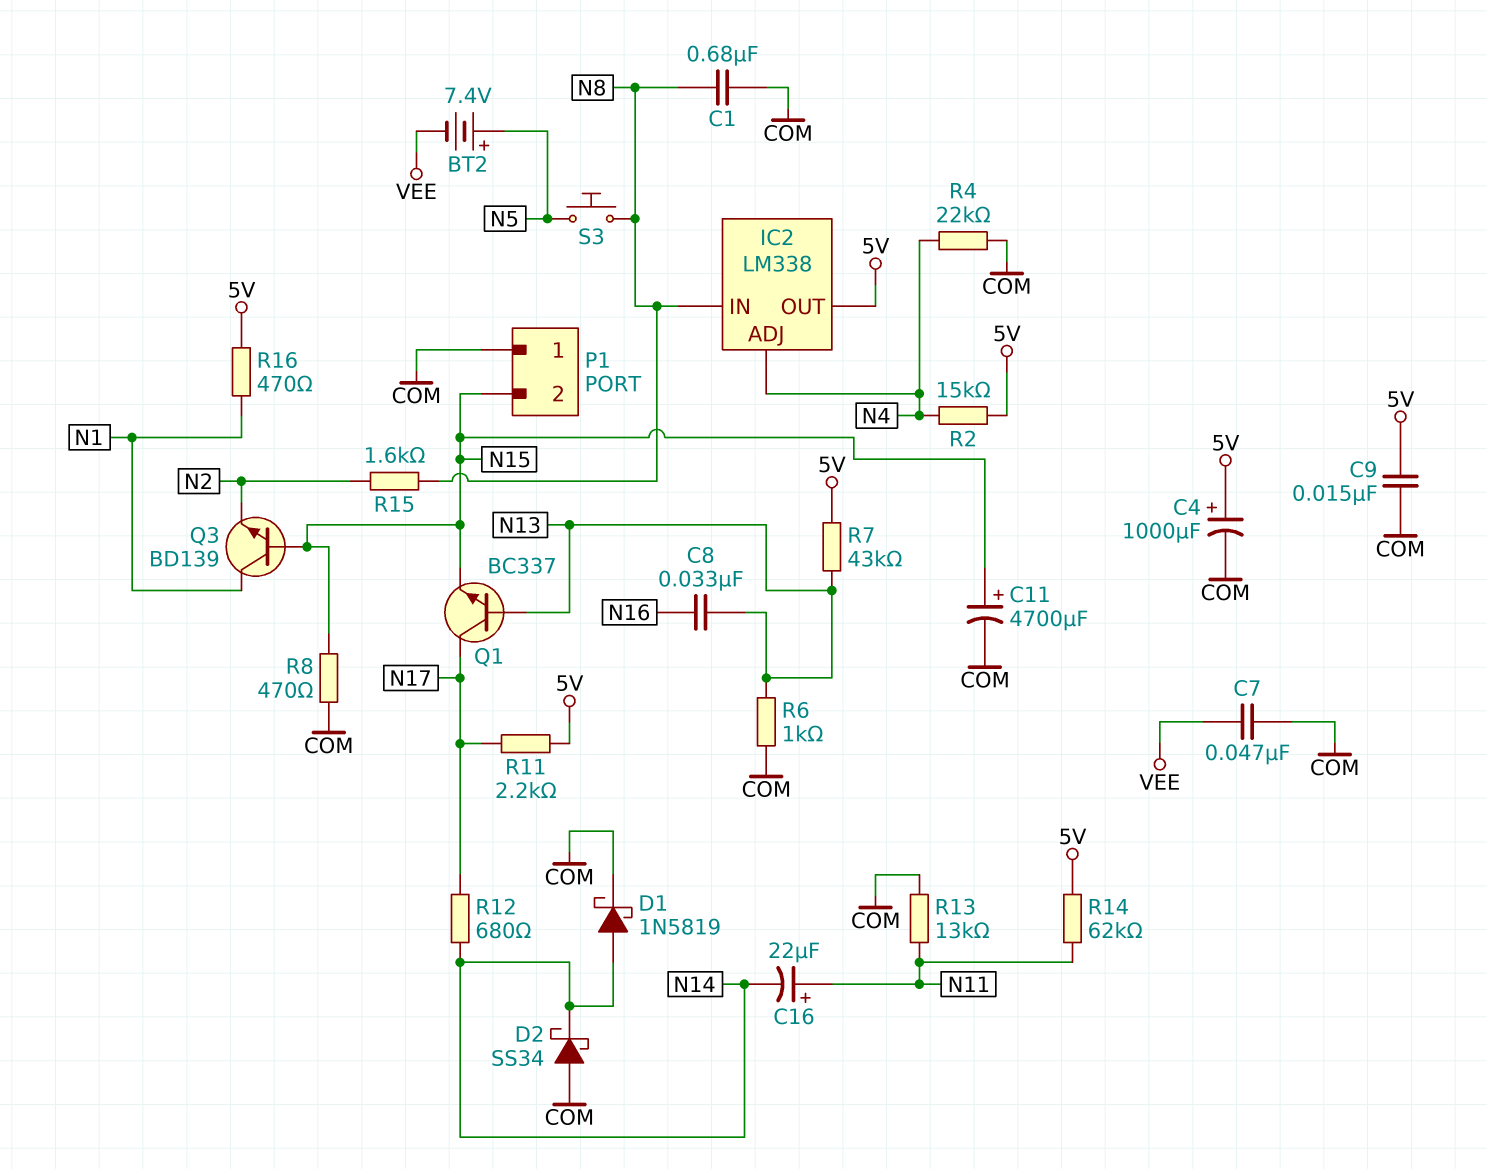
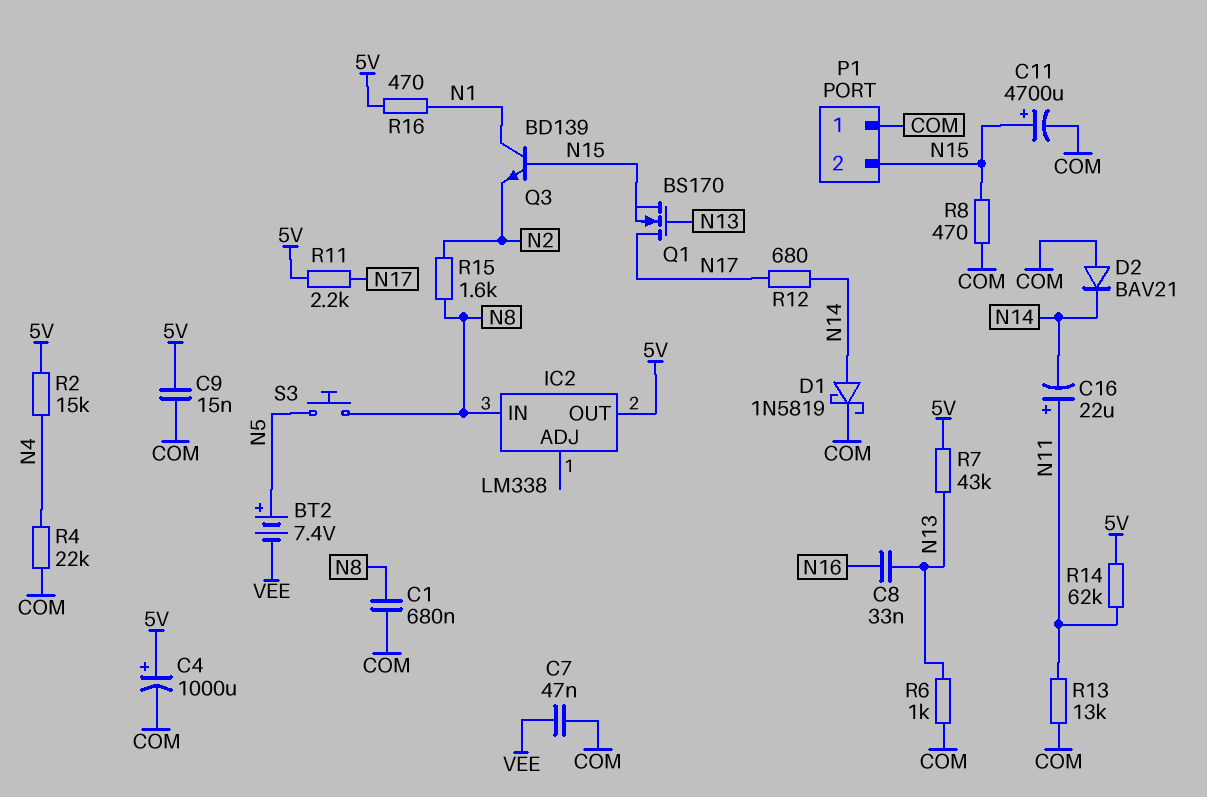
D2: schottky SS34 (A COM, K N14) -> diode BAV21 (A COM, K N14)
IC2 pin ADJ: N4 -> none
Q1: NPN BC337 (B N13, C N17, E N15) -> NMOS BS170 (G N13, D N17, S N15)

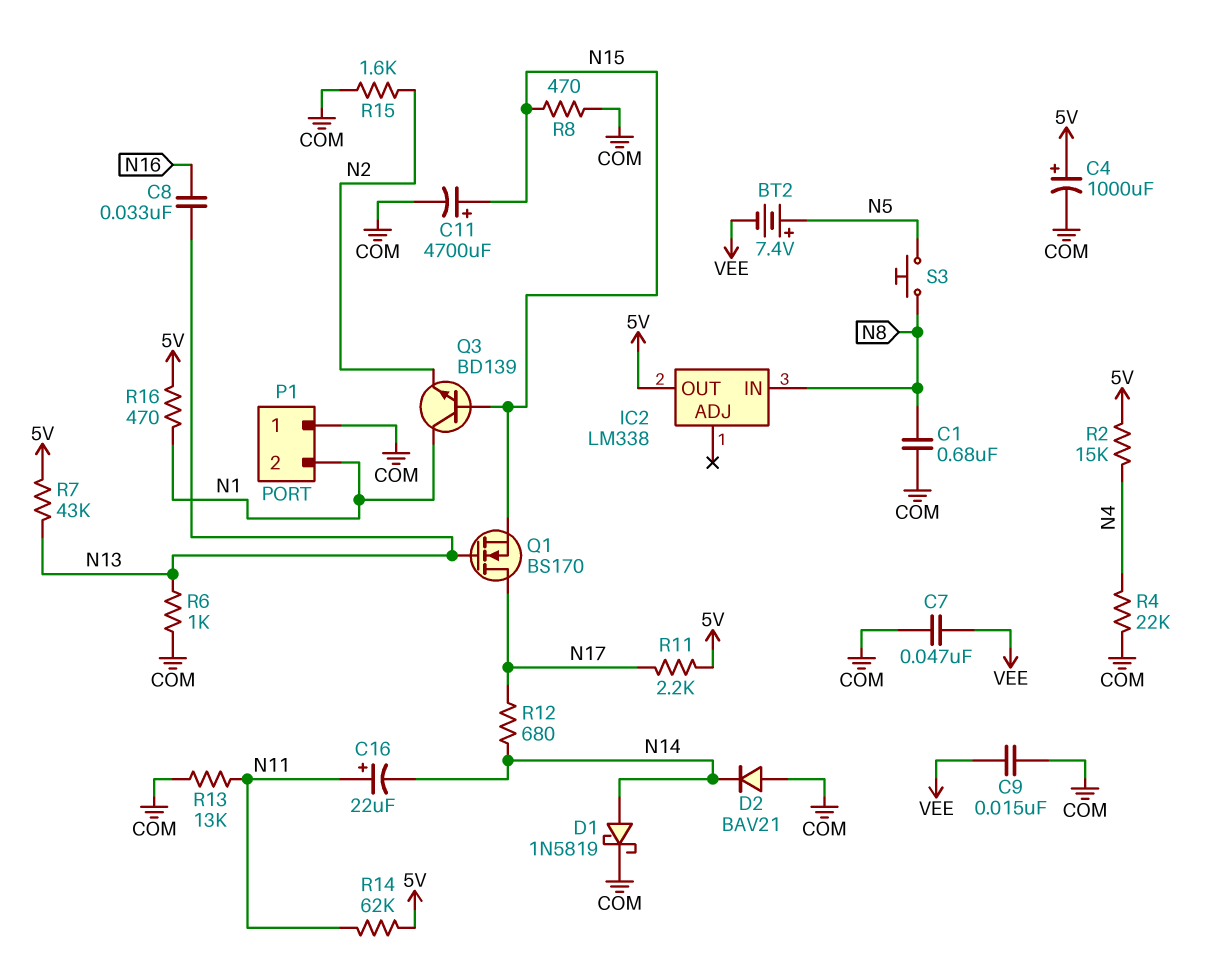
C9: 15nF (5V, COM) -> 15nF (COM, VEE)
P1 pin 2: N15 -> N1
R15: 1.6k (N2, N8) -> 1.6k (COM, N2)

